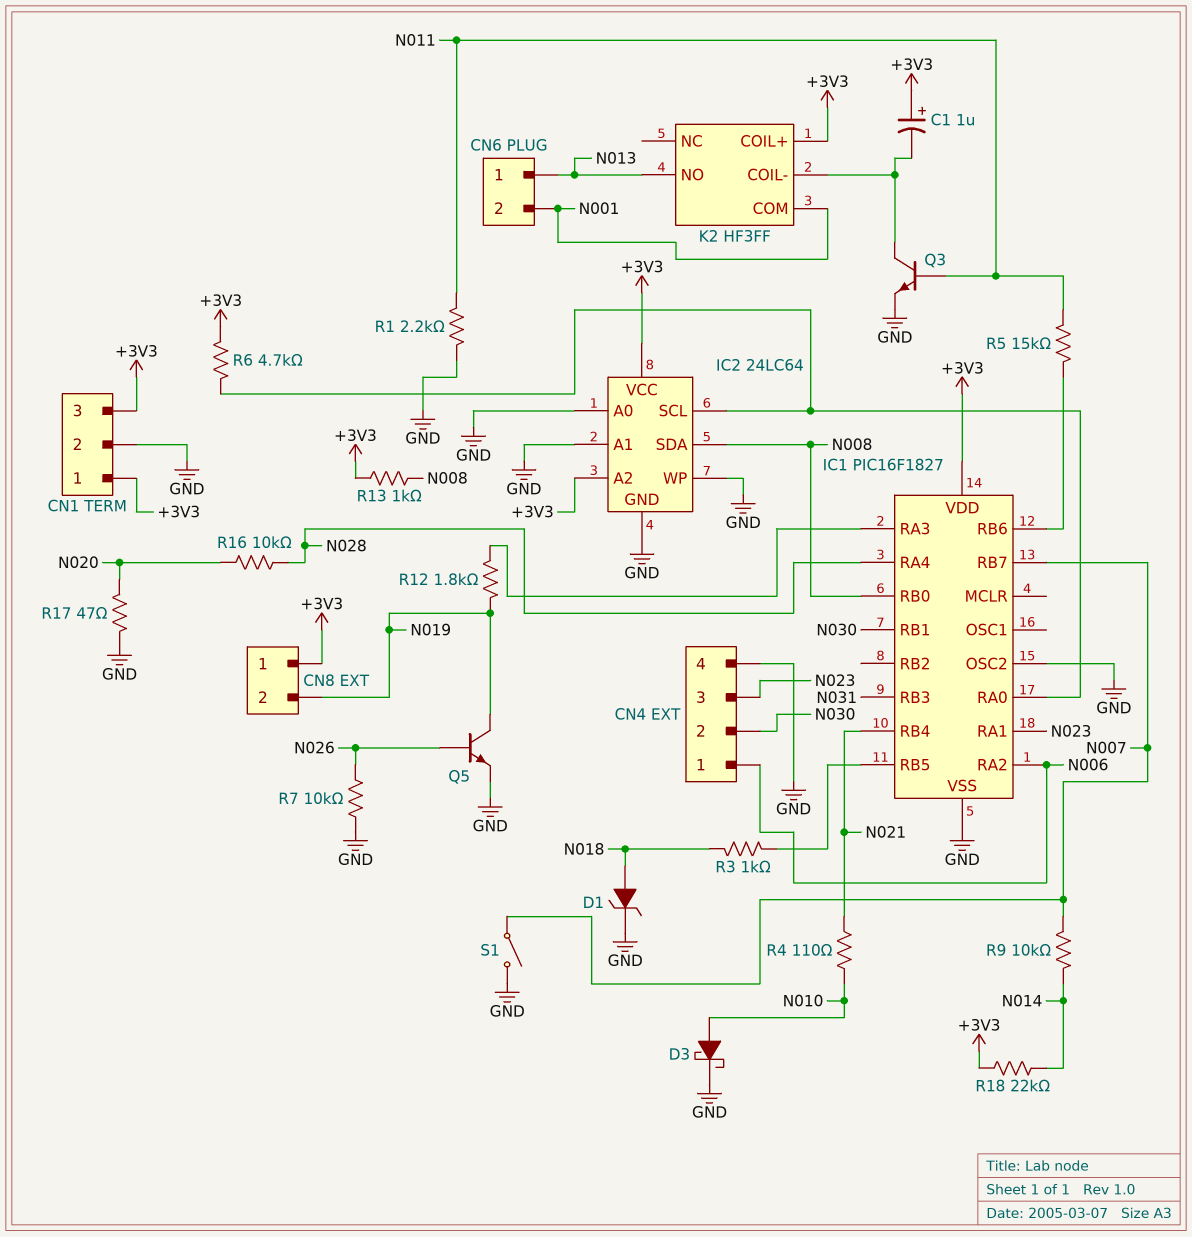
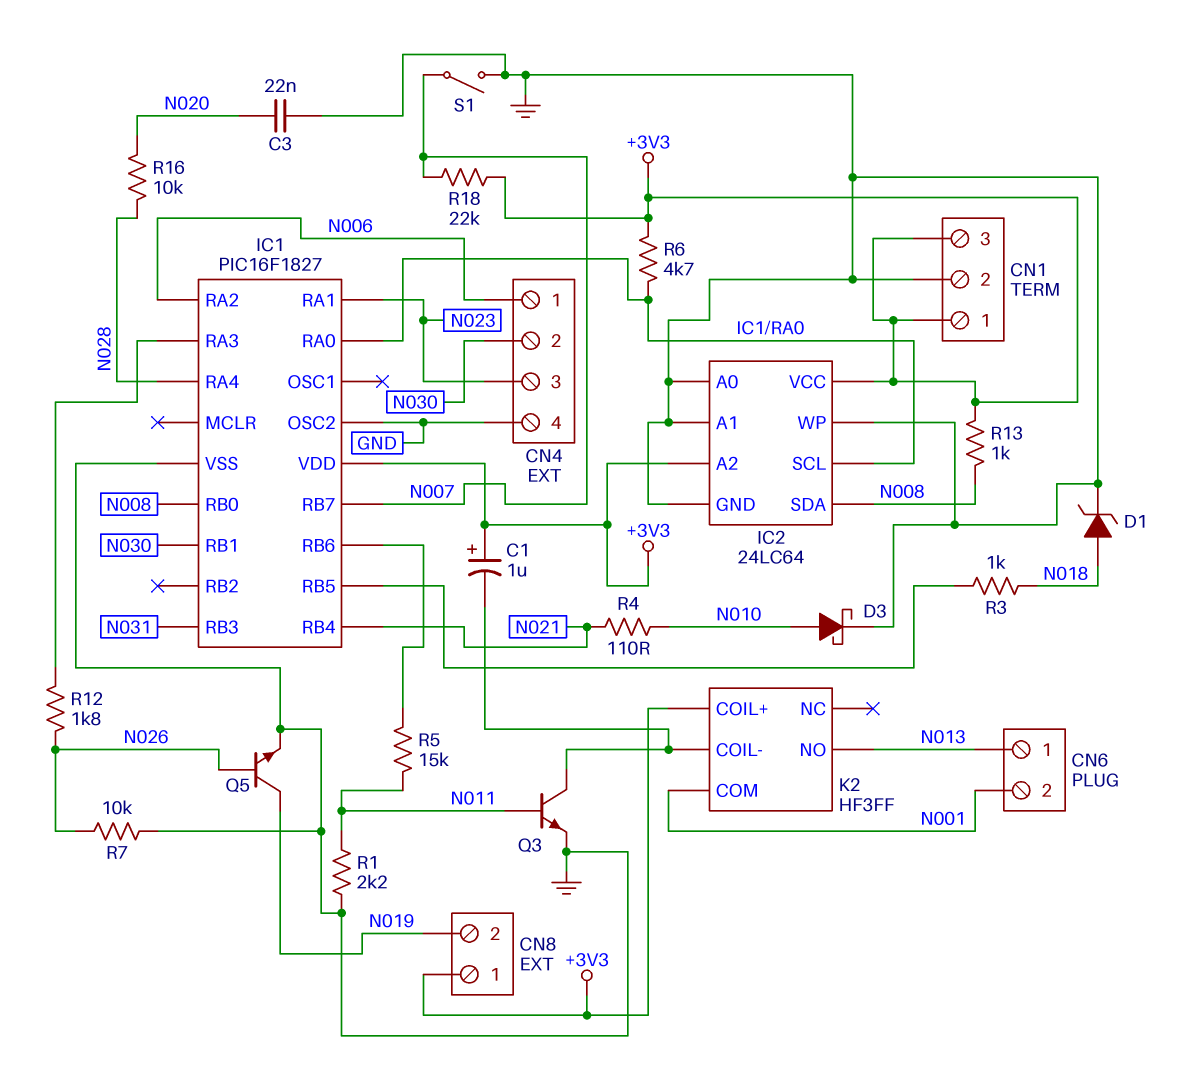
C3: none -> 22nF (GND, N020)
R9: 10k (N007, N014) -> none
R12: 1.8k (IC1/RA3, N019) -> 1.8k (IC1/RA3, N026)
R17: 47 (GND, N020) -> none
R18: 22k (+3V3, N014) -> 22k (+3V3, N007)

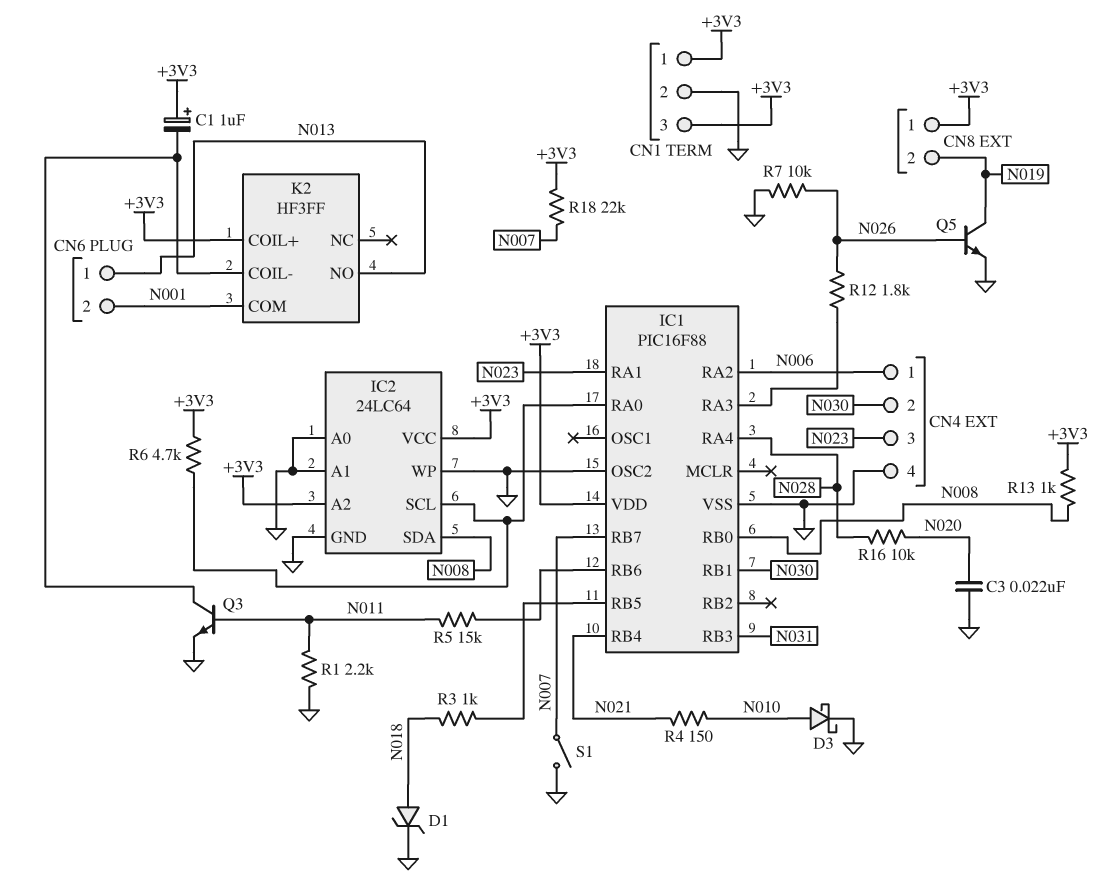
IC1: PIC16F1827 -> PIC16F88
R4: 110 (N010, N021) -> 150 (N010, N021)

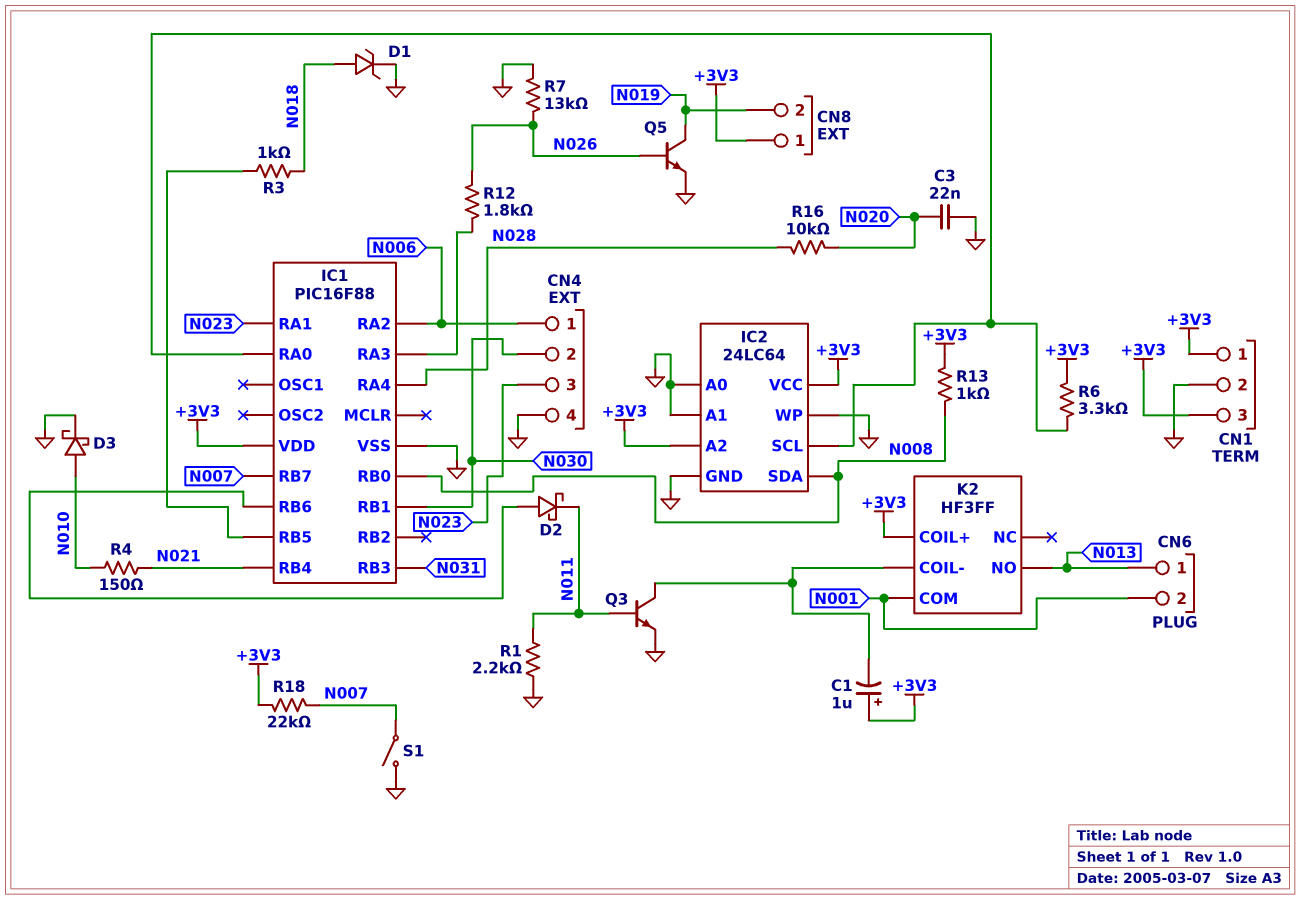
D2: none -> schottky (A IC1/RB6, K N011)
IC1 pin OSC2: GND -> none
R5: 15k (IC1/RB6, N011) -> none
R6: 4.7k (+3V3, IC1/RA0) -> 3.3k (+3V3, IC1/RA0)
R7: 10k (GND, N026) -> 13k (GND, N026)

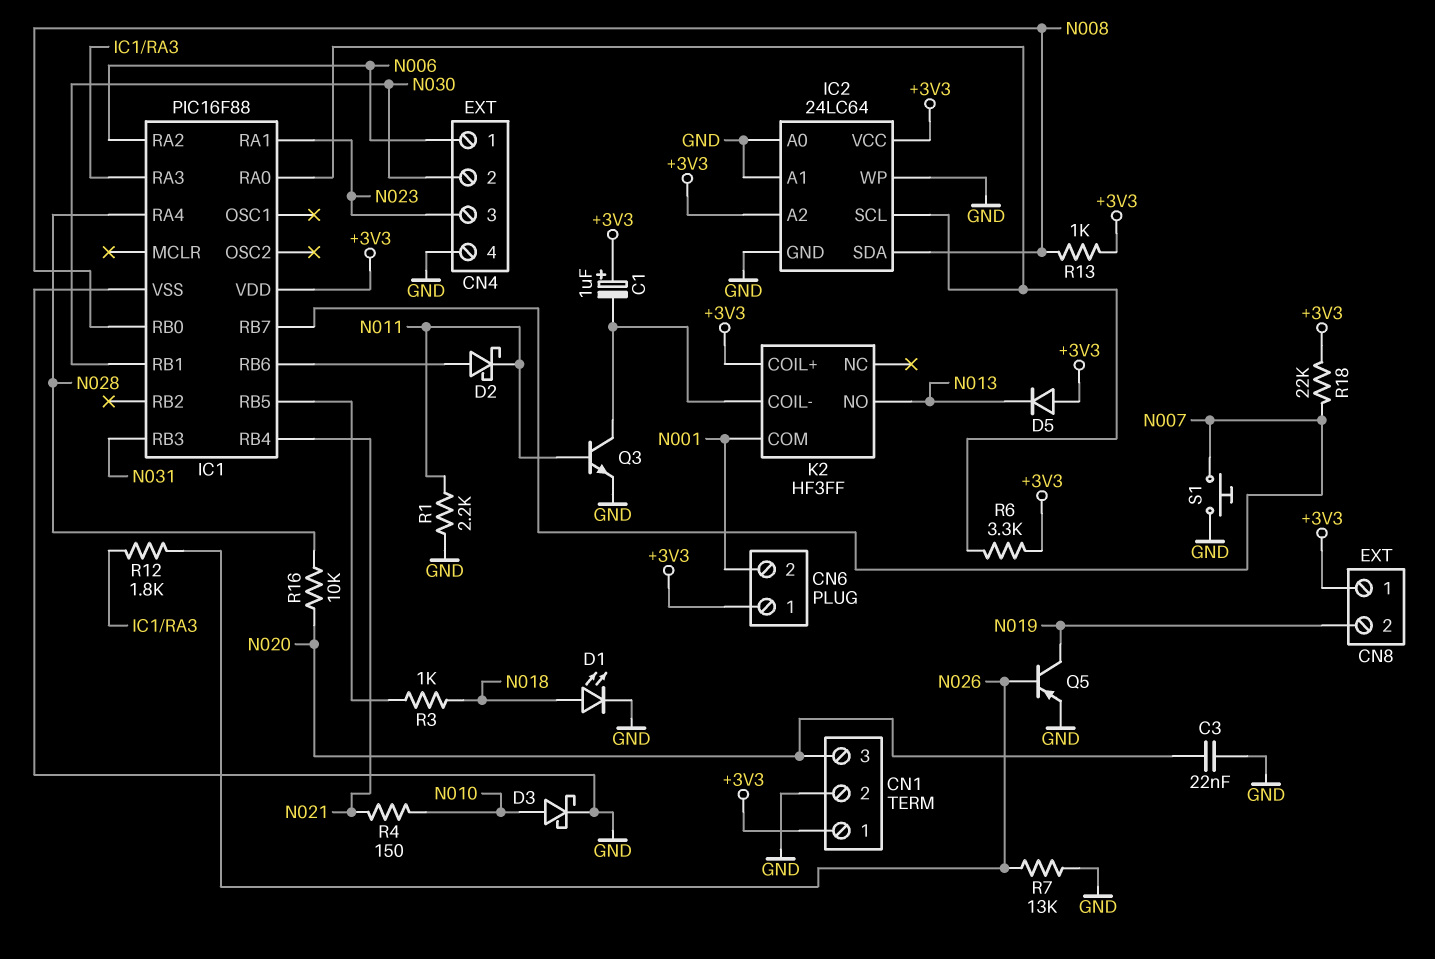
CN1 pin 3: +3V3 -> N020
CN6 pin 1: N013 -> +3V3
D1: zener (A N018, K GND) -> LED (A N018, K GND)
D5: none -> diode (A +3V3, K N013)
Q5: NPN (B N026, C N019, E GND) -> PNP (B N026, C N019, E GND)
S1: switch (GND, N007) -> button (GND, N007)

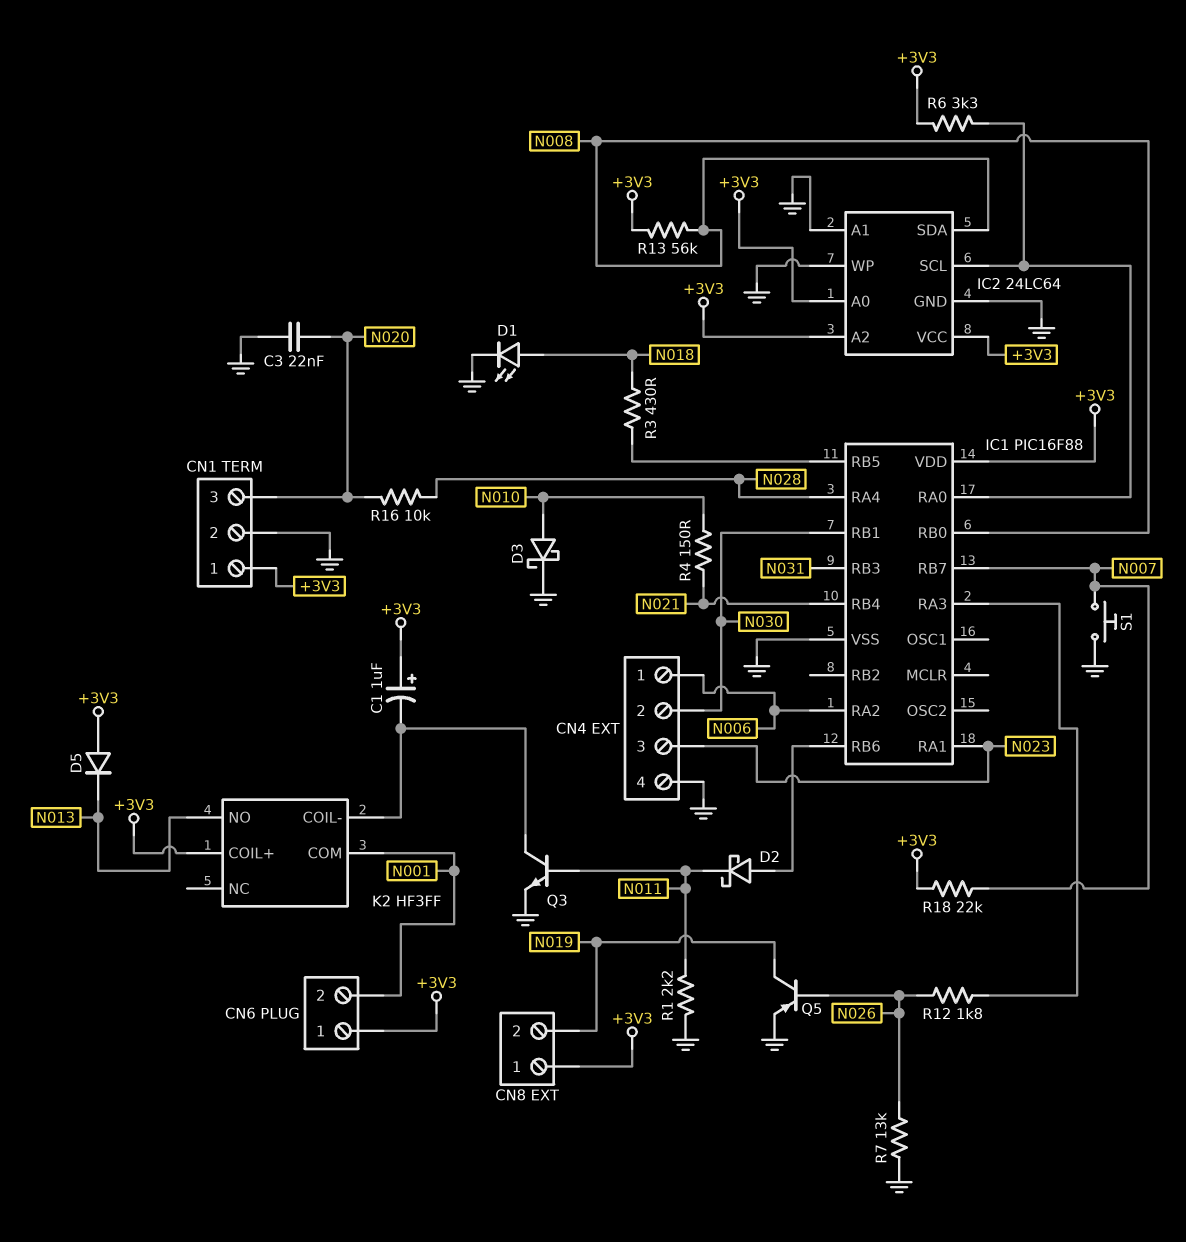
IC2 pin A0: GND -> +3V3
R3: 1k (IC1/RB5, N018) -> 430 (IC1/RB5, N018)
R13: 1k (+3V3, N008) -> 56k (+3V3, N008)

